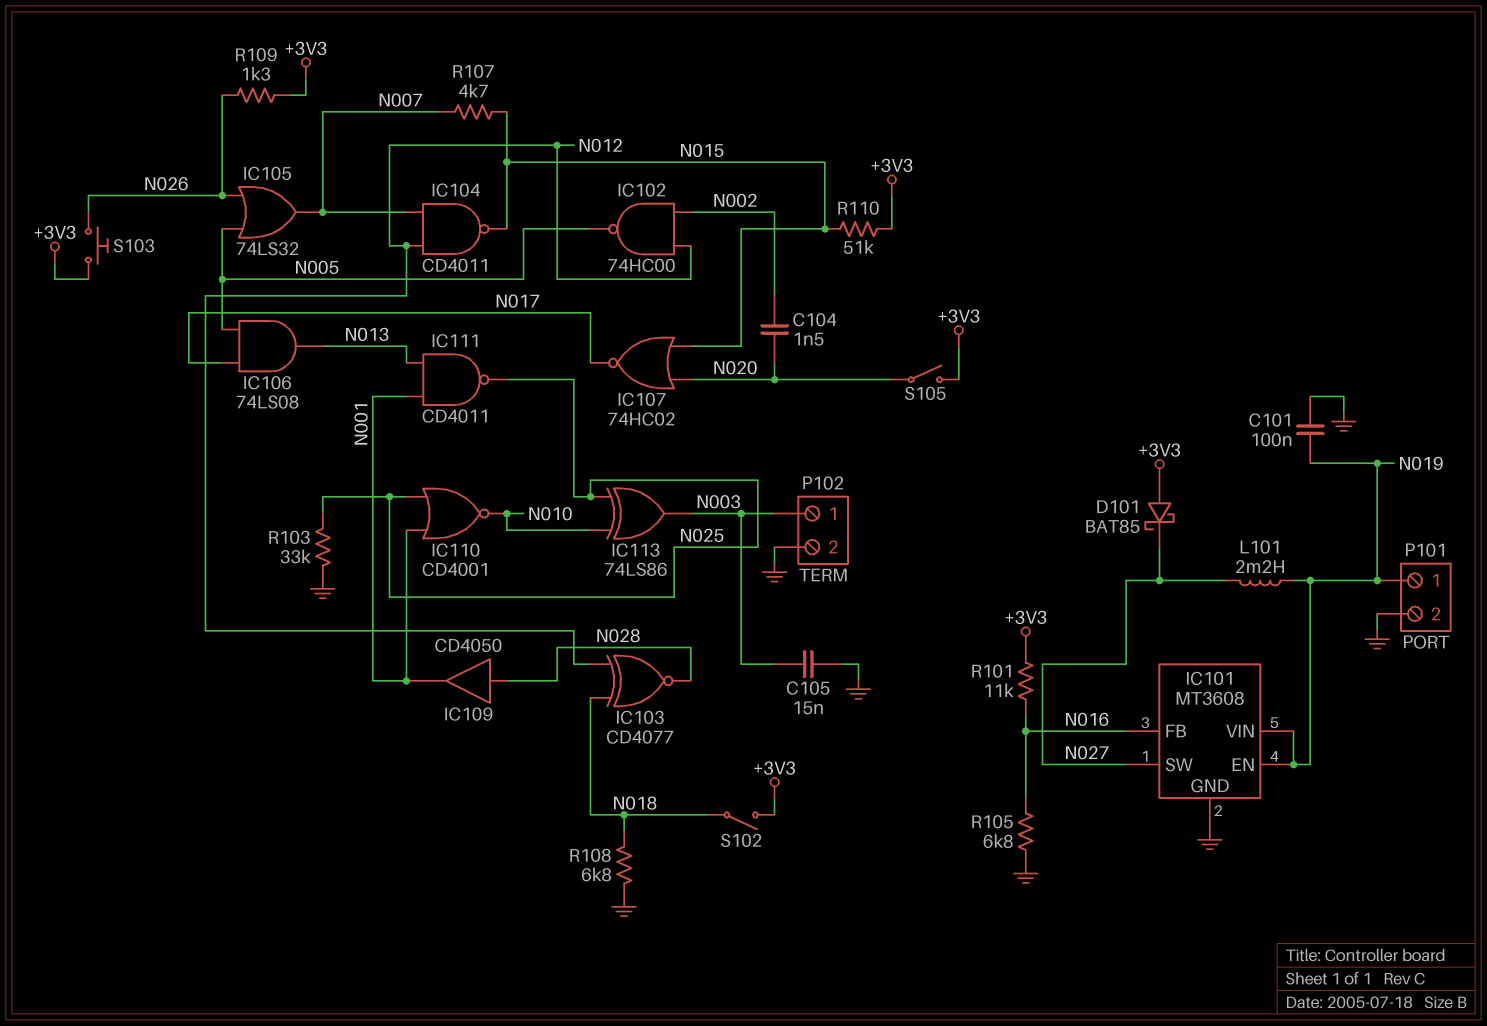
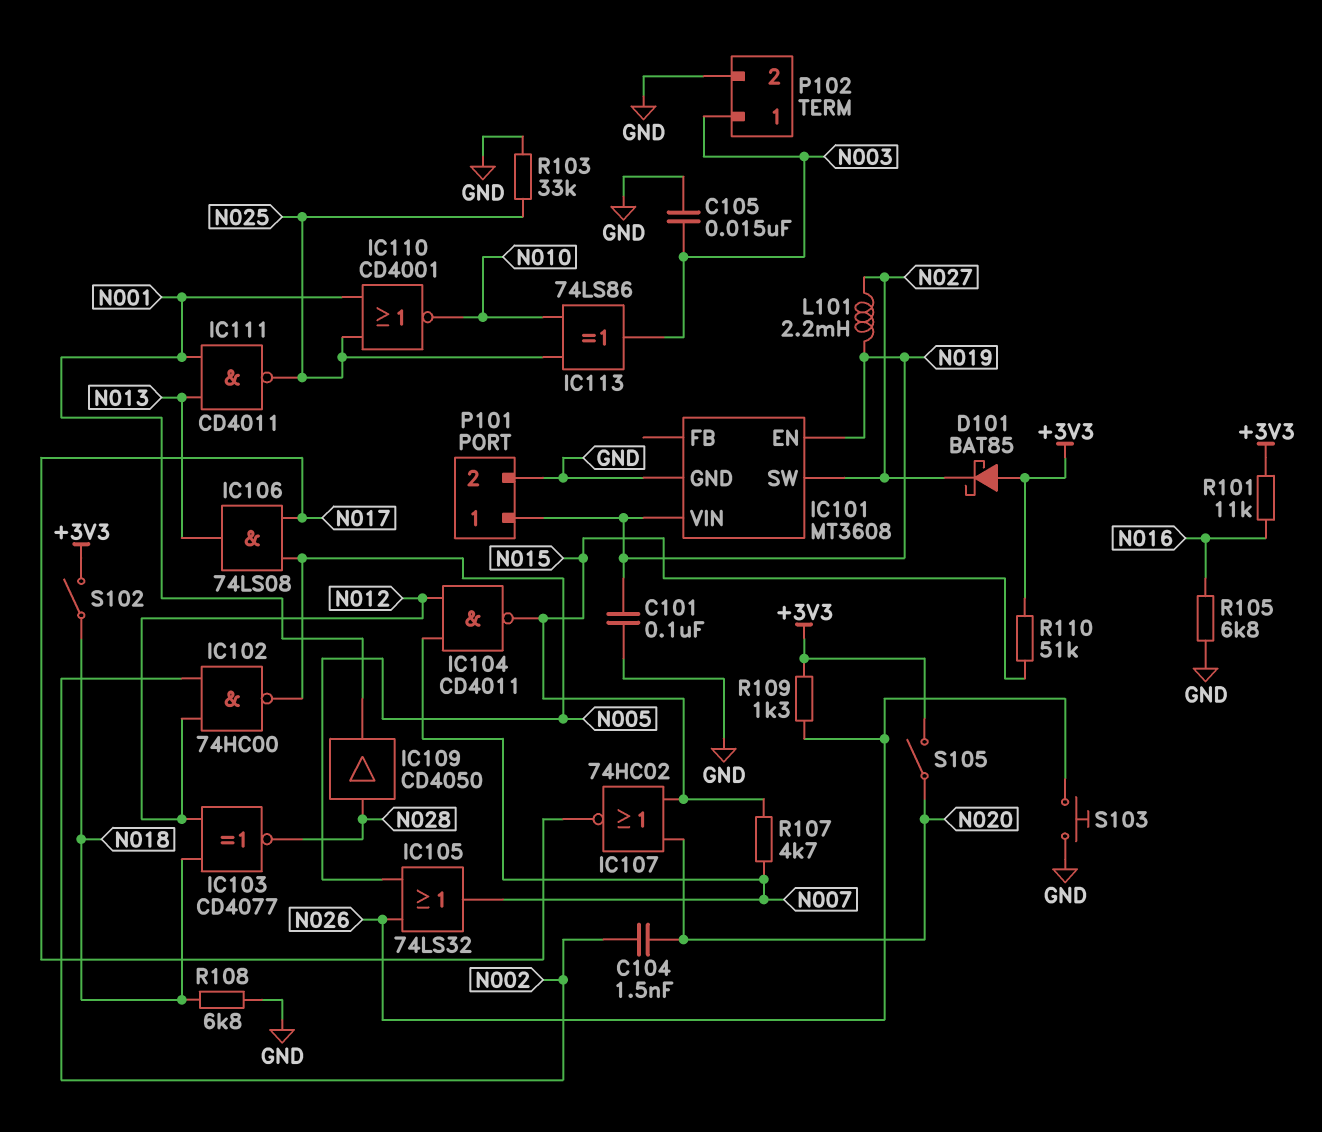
IC101 pin FB: N016 -> none
S103: button (+3V3, N026) -> button (GND, N026)

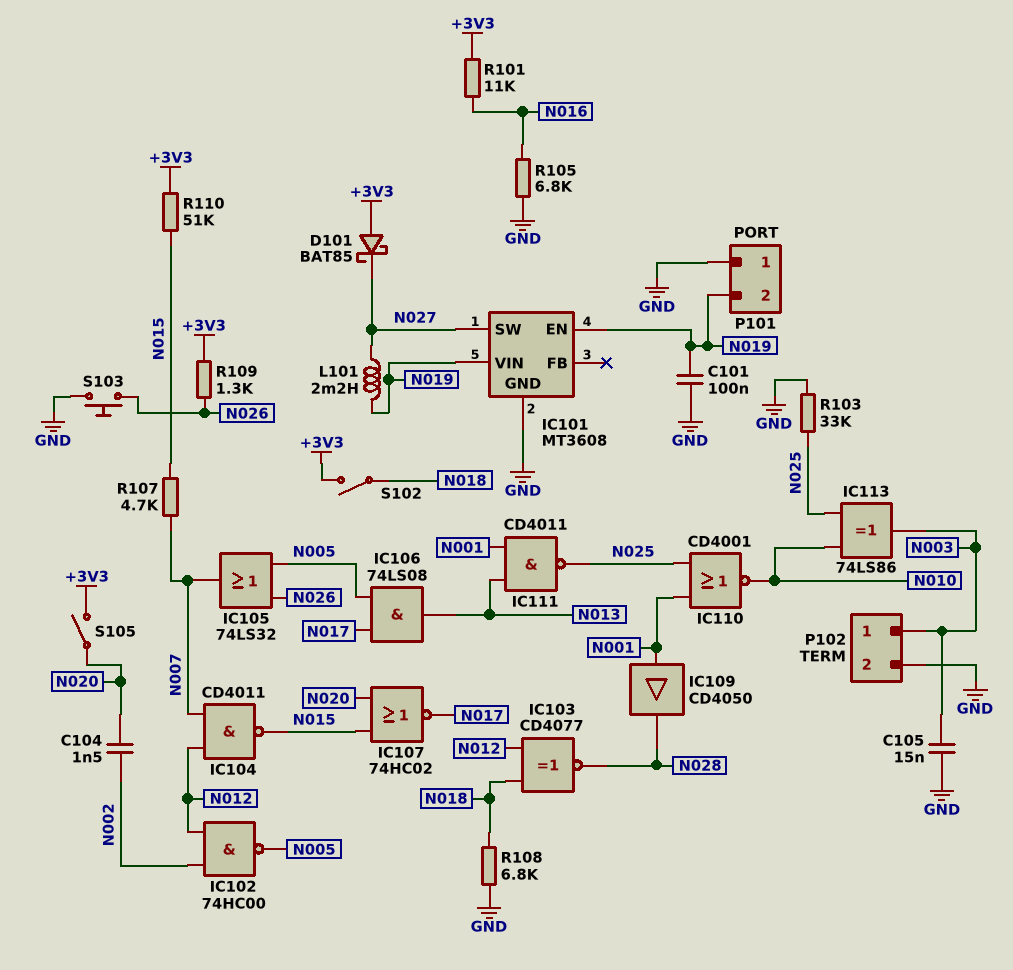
IC109: buffer CD4050 (in N028, out N001) -> buffer CD4050 (in N001, out N028)
P101 pin 1: N019 -> GND
P101 pin 2: GND -> N019

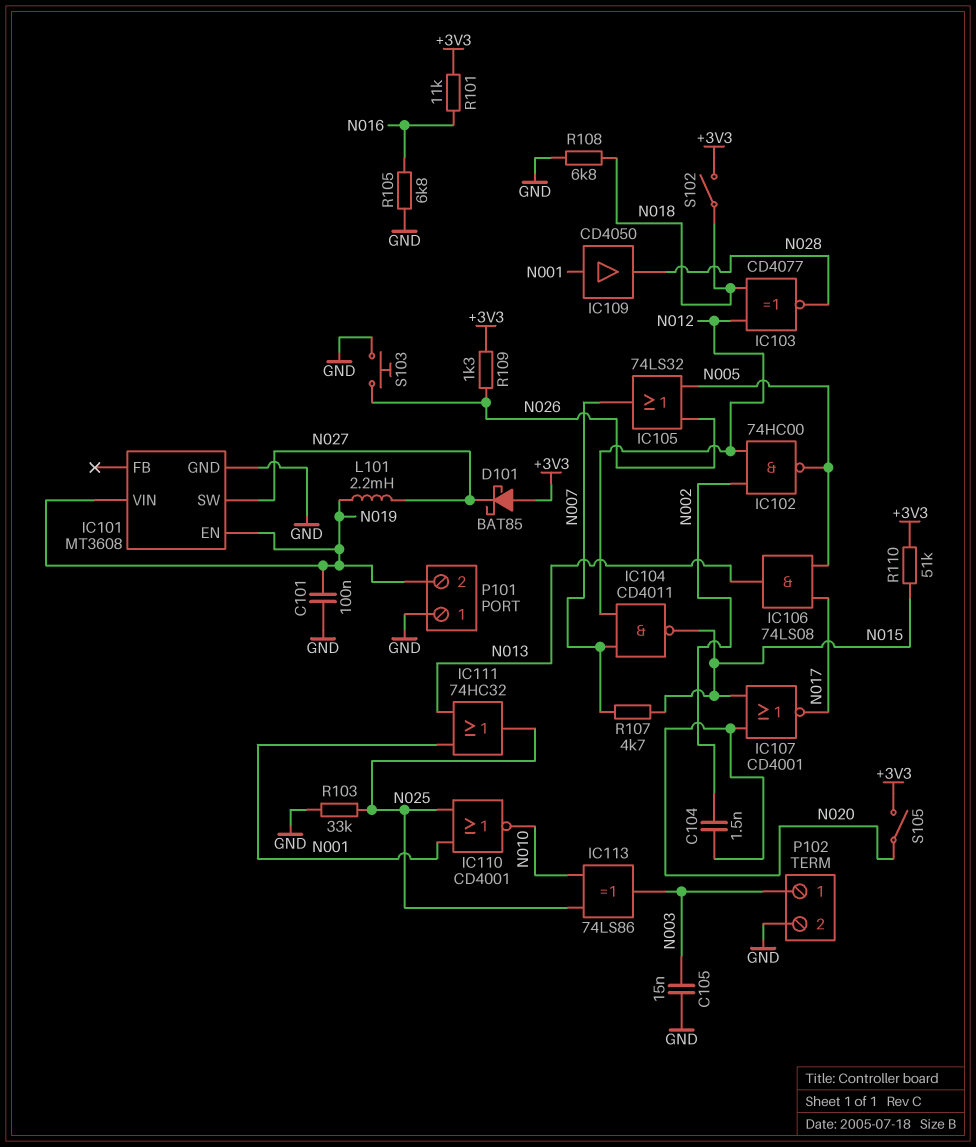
IC107: NOR 74HC02 (in N015, in N020, out N017) -> NOR CD4001 (in N015, in N020, out N017)
IC111: NAND CD4011 (in N001, in N013, out N025) -> OR 74HC32 (in N001, in N013, out N025)

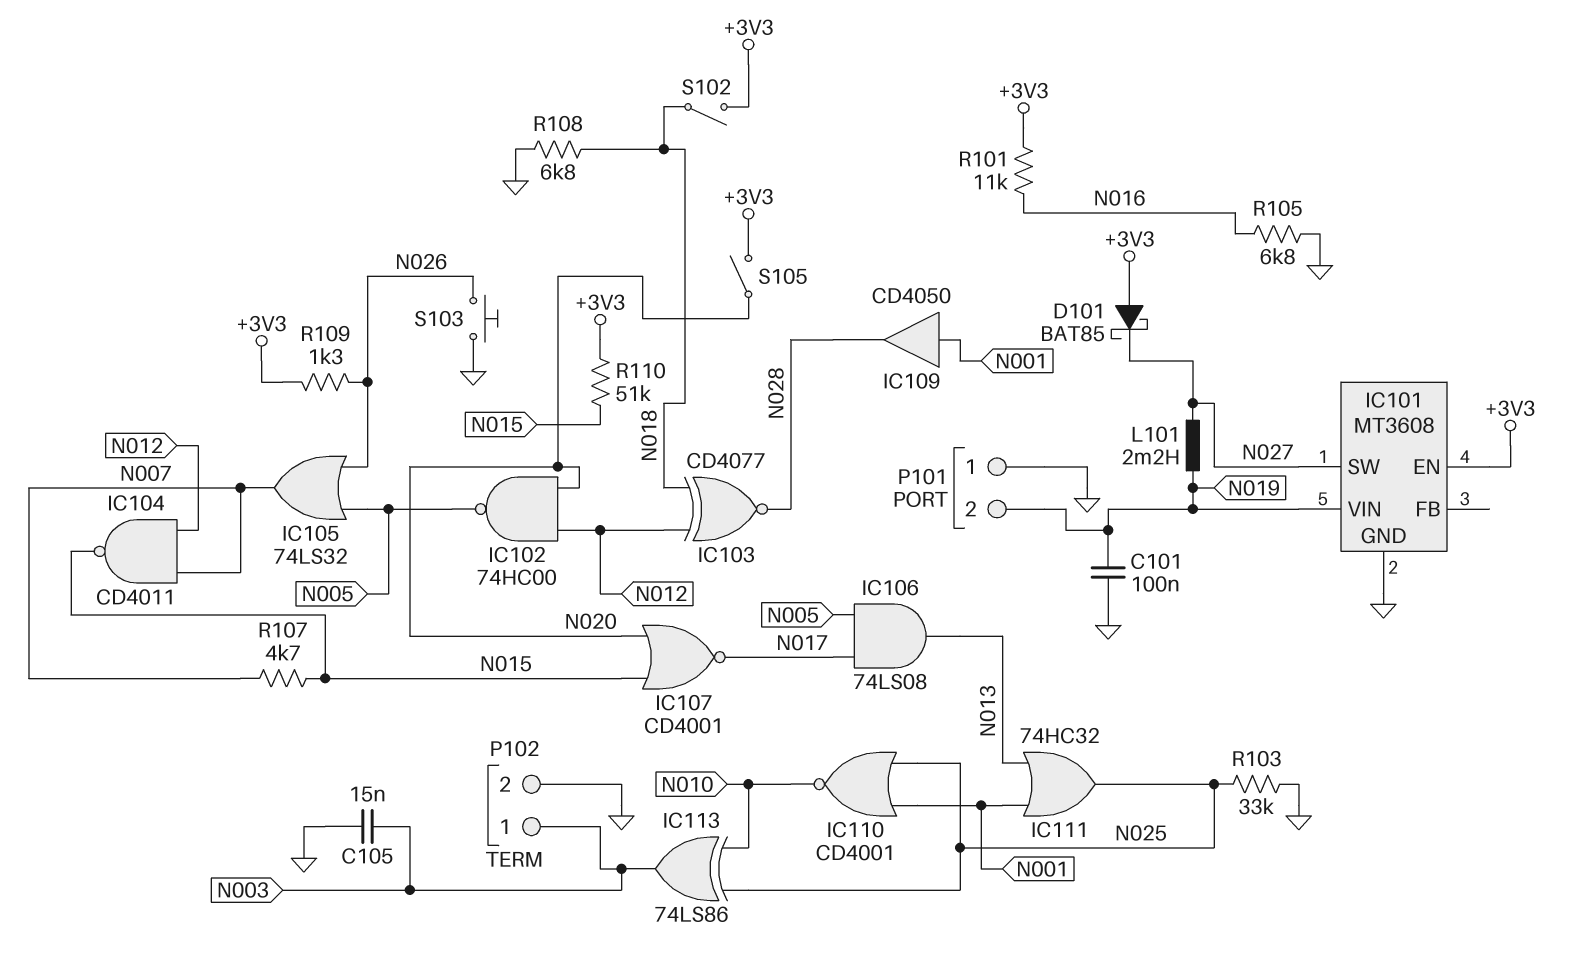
C104: 1.5nF (N002, N020) -> none
IC101 pin EN: N019 -> +3V3
IC102: NAND 74HC00 (in N002, in N012, out N005) -> NAND 74HC00 (in N012, in N020, out N005)

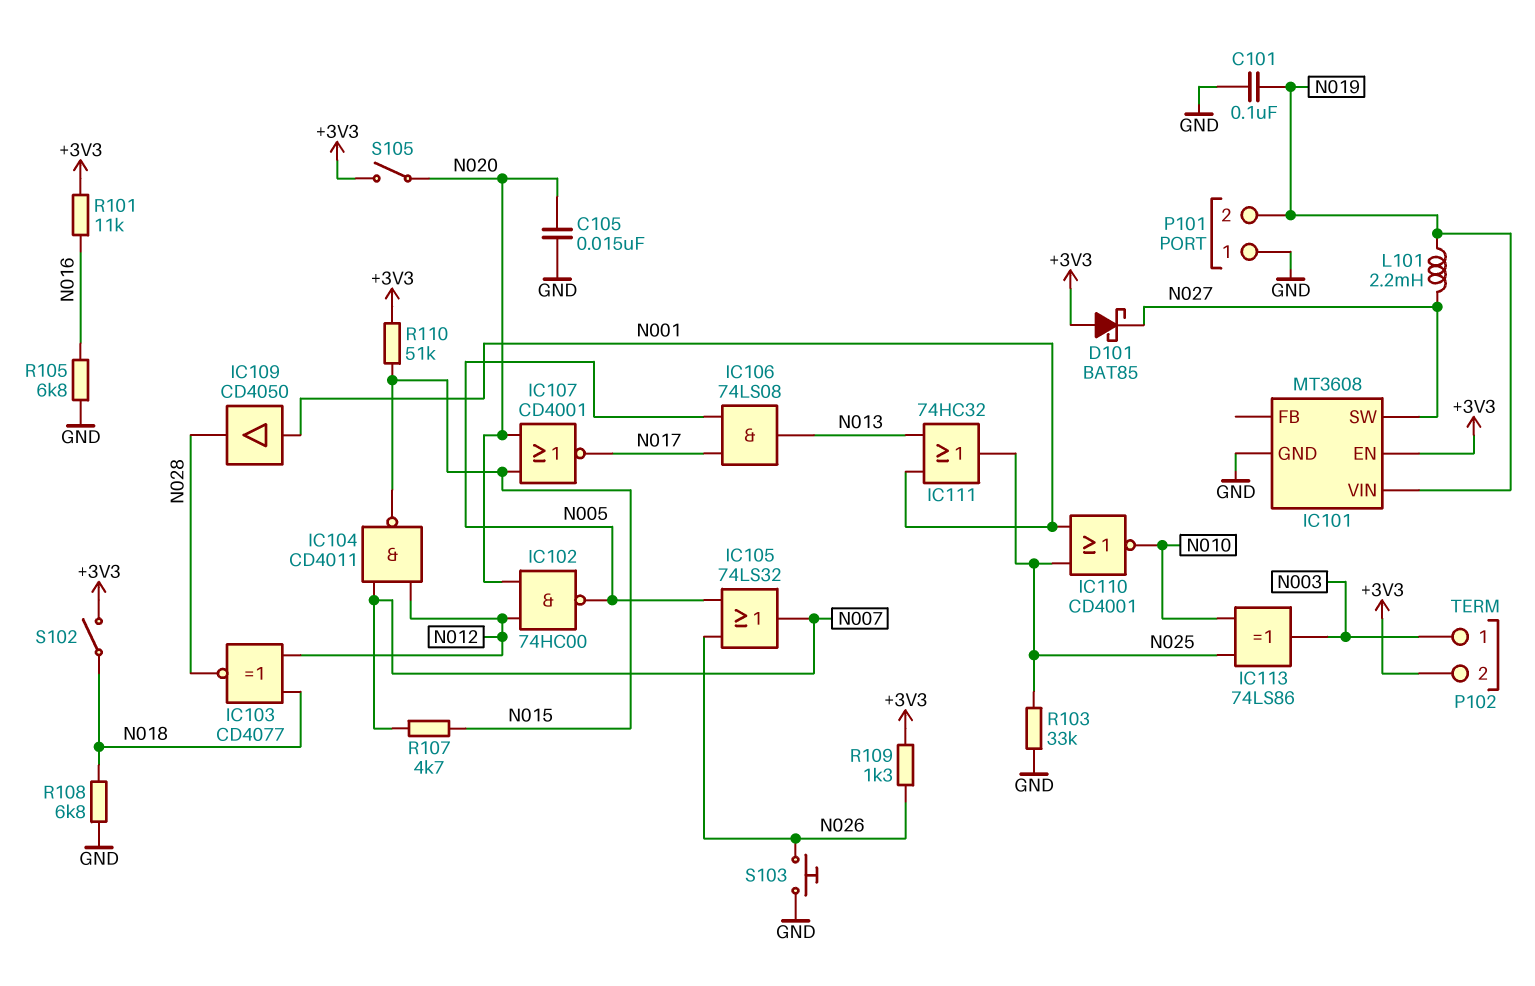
C105: 15nF (GND, N003) -> 15nF (GND, N020)
P102 pin 2: GND -> +3V3

